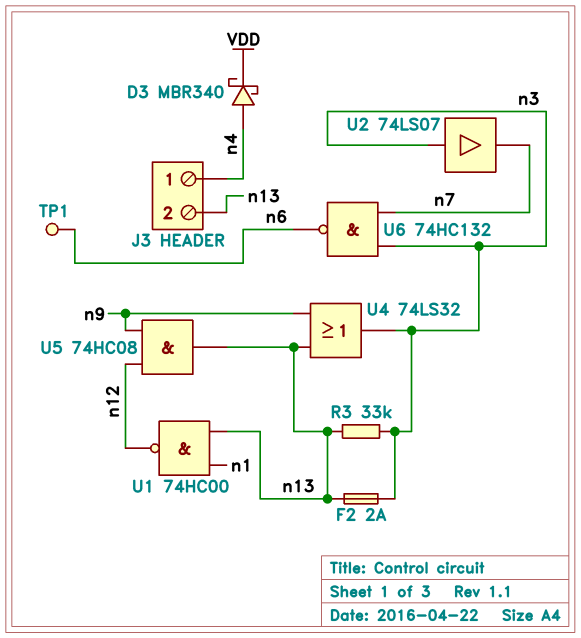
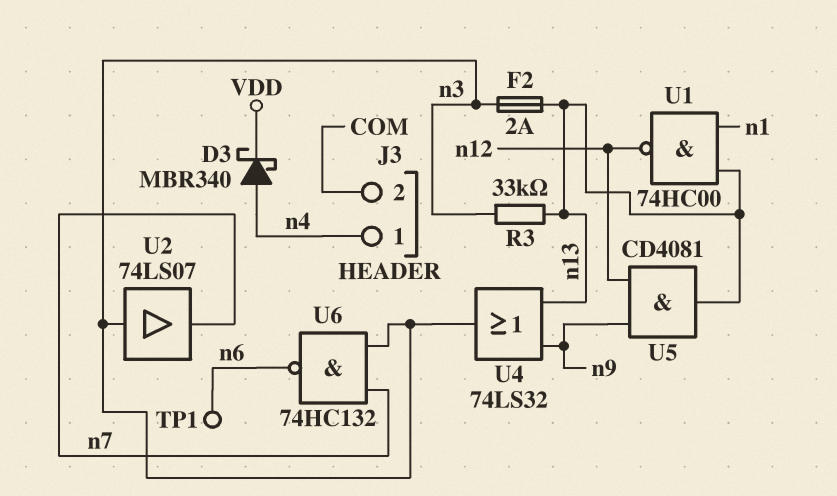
J3 pin 2: n13 -> COM
U5: AND 74HC08 (in n9, in n12, out n13) -> AND CD4081 (in n9, in n12, out n13)

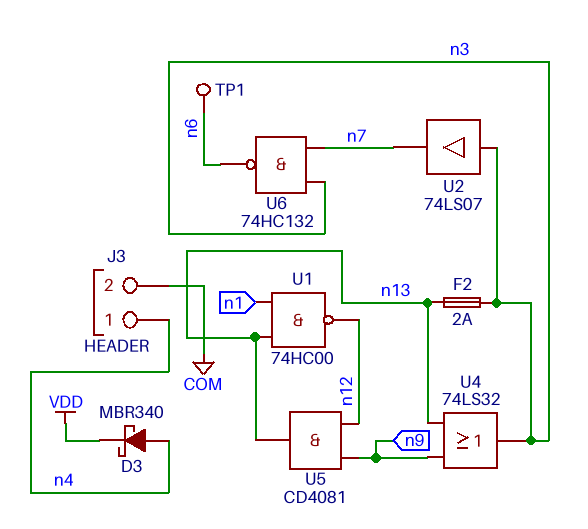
R3: 33k (n3, n13) -> none

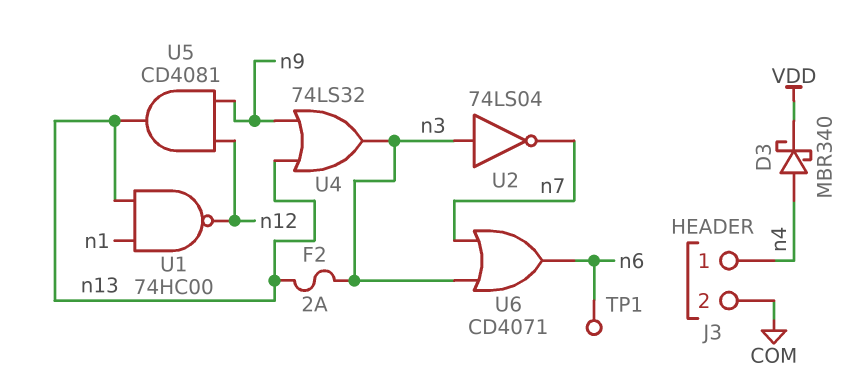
U2: buffer 74LS07 (in n3, out n7) -> NOT 74LS04 (in n3, out n7)
U6: NAND 74HC132 (in n3, in n7, out n6) -> OR CD4071 (in n3, in n7, out n6)

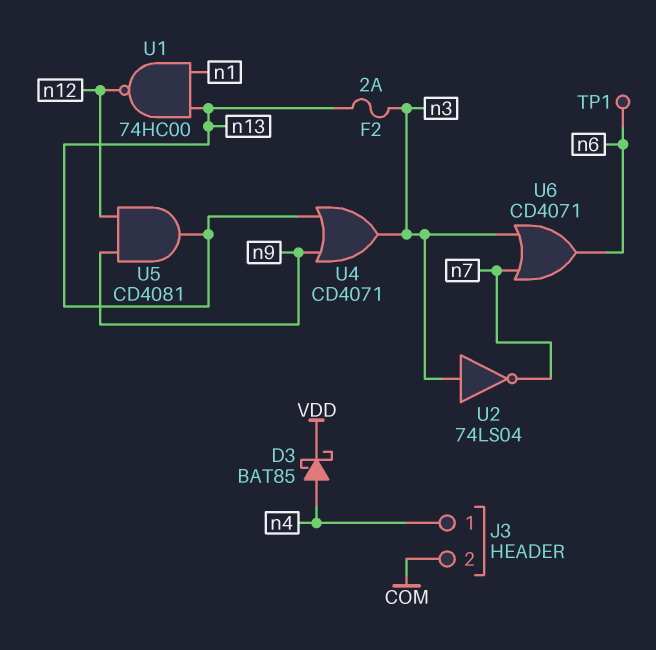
D3: schottky MBR340 (A n4, K VDD) -> schottky BAT85 (A n4, K VDD)
U4: OR 74LS32 (in n9, in n13, out n3) -> OR CD4071 (in n9, in n13, out n3)

